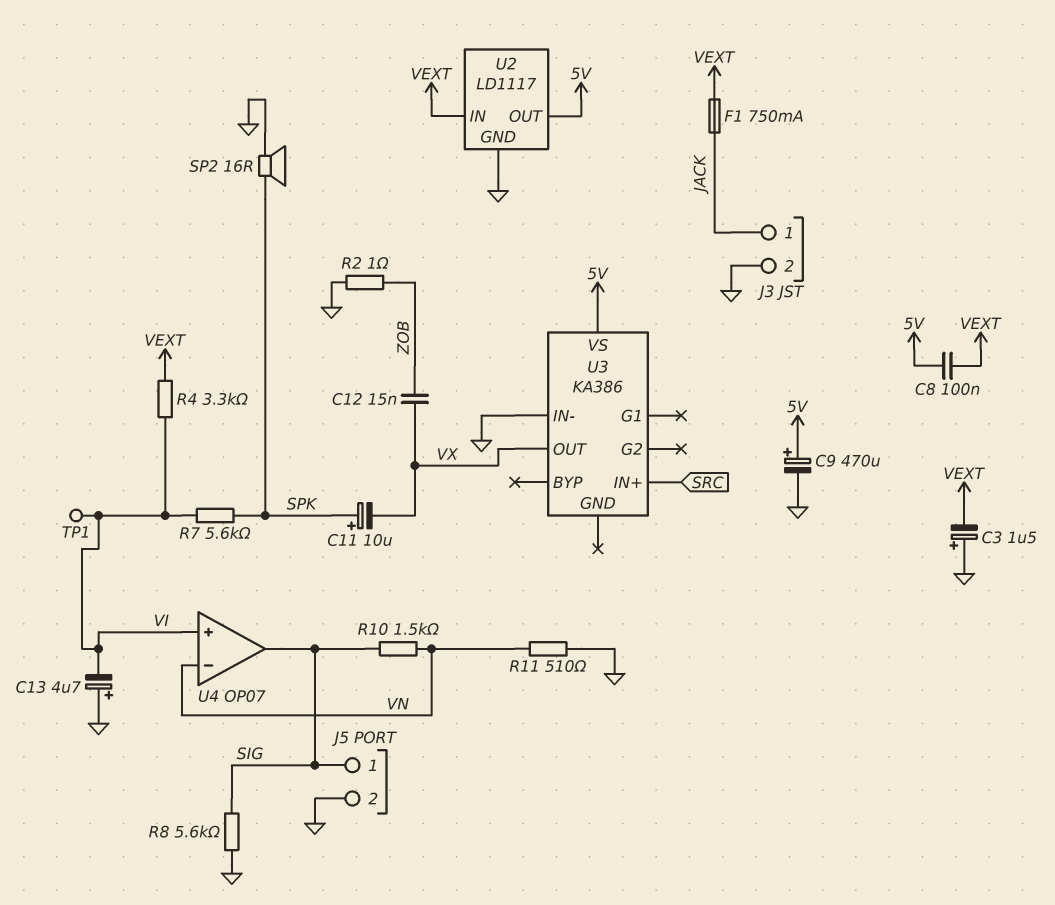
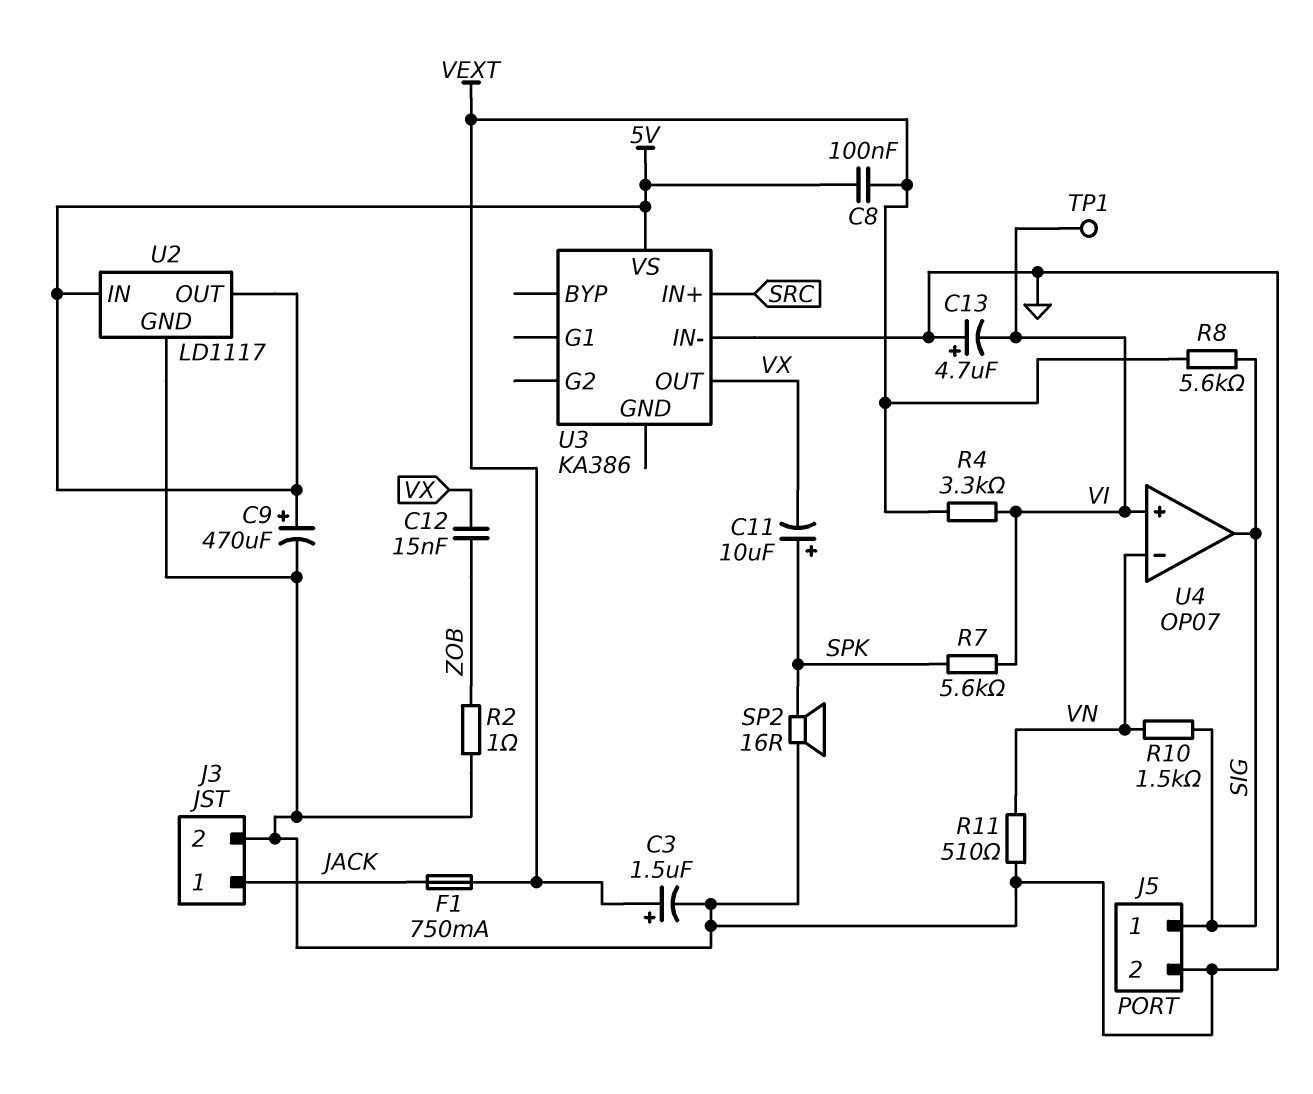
C3: 1.5uF (plus GND, minus VEXT) -> 1.5uF (plus VEXT, minus GND)
R8: 5.6k (GND, SIG) -> 5.6k (SIG, VEXT)
U2 pin IN: VEXT -> 5V

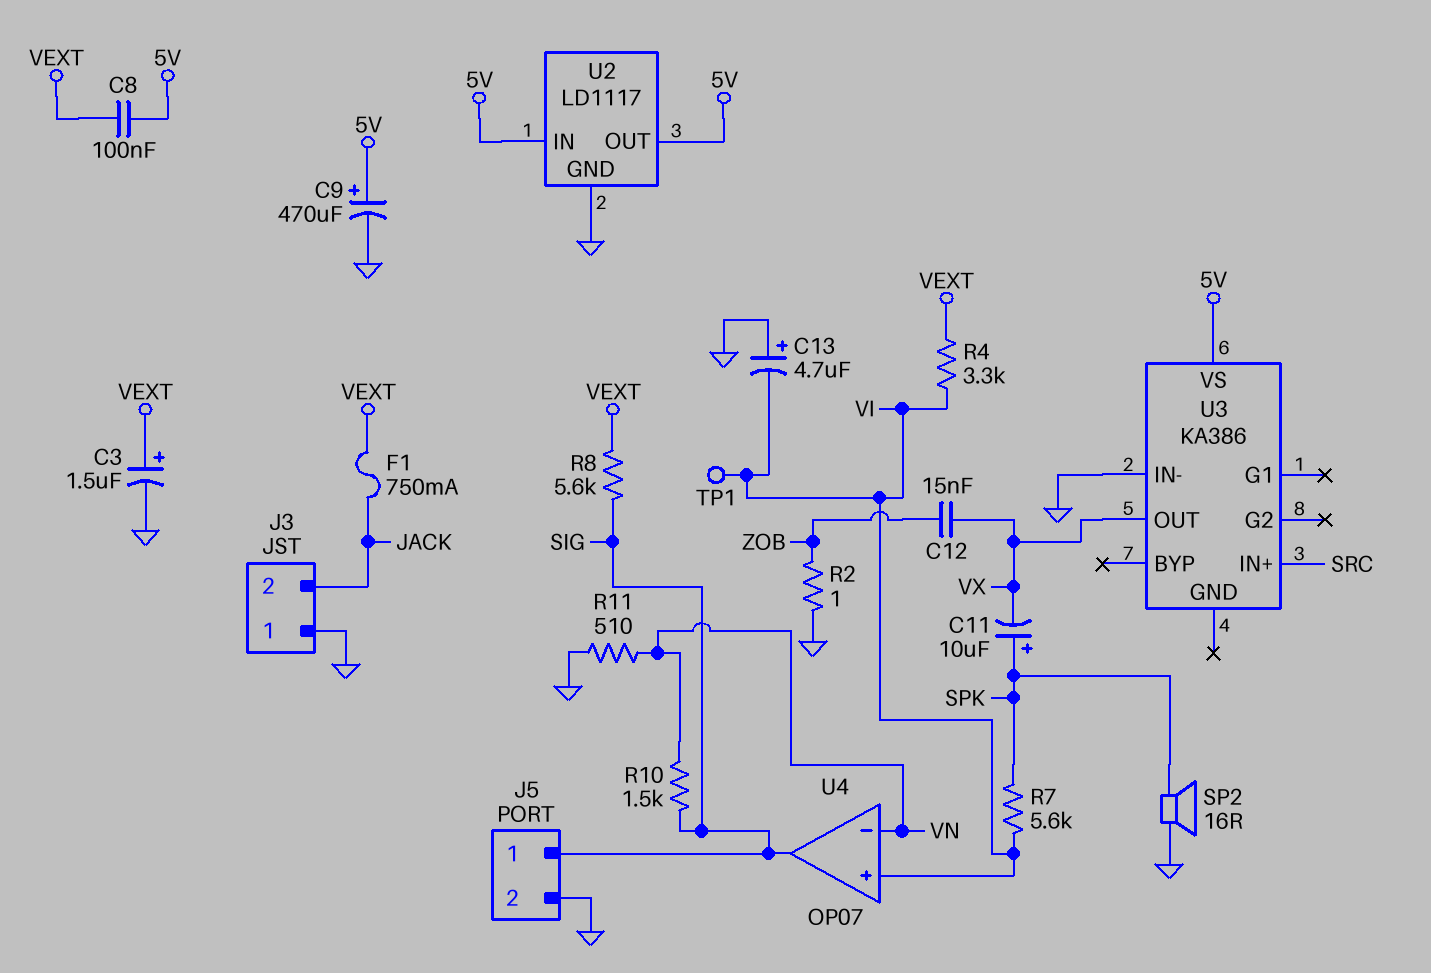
J3 pin 1: JACK -> GND
J3 pin 2: GND -> JACK

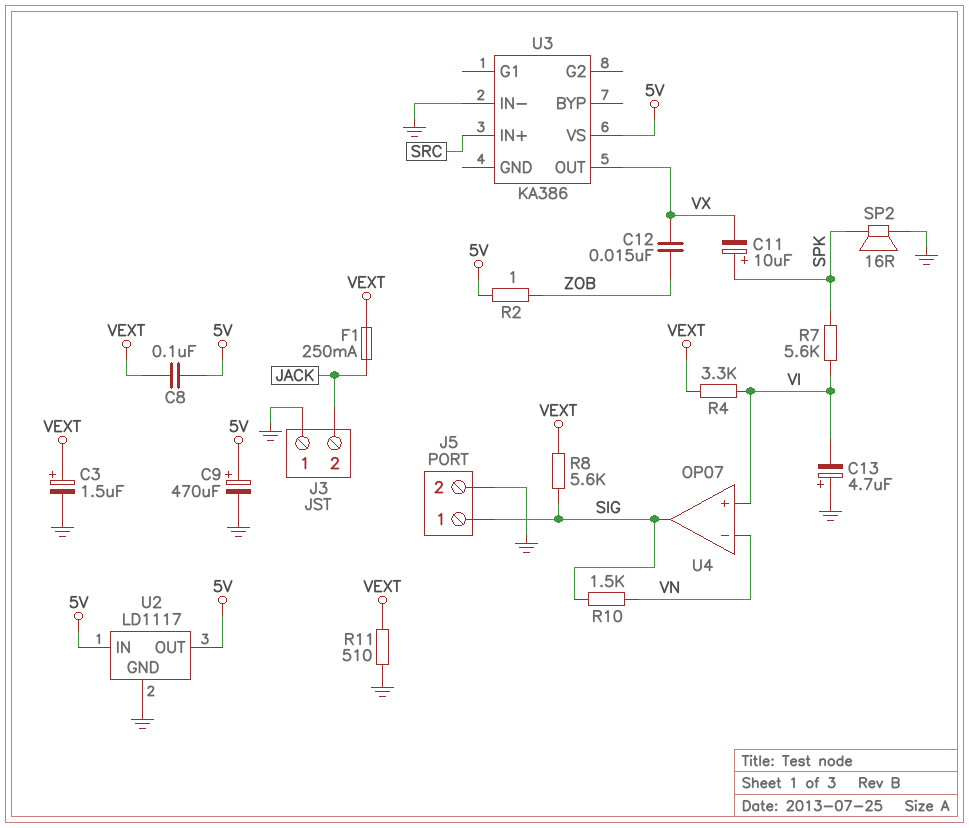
F1: 750mA (JACK, VEXT) -> 250mA (JACK, VEXT)
R2: 1 (GND, ZOB) -> 1 (5V, ZOB)
R11: 510 (GND, VN) -> 510 (GND, VEXT)
TP1: test point (VI) -> none

